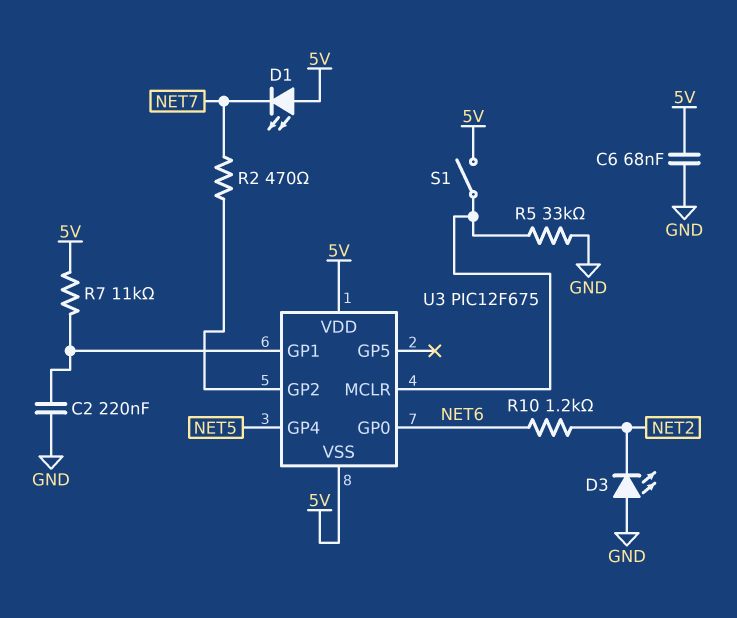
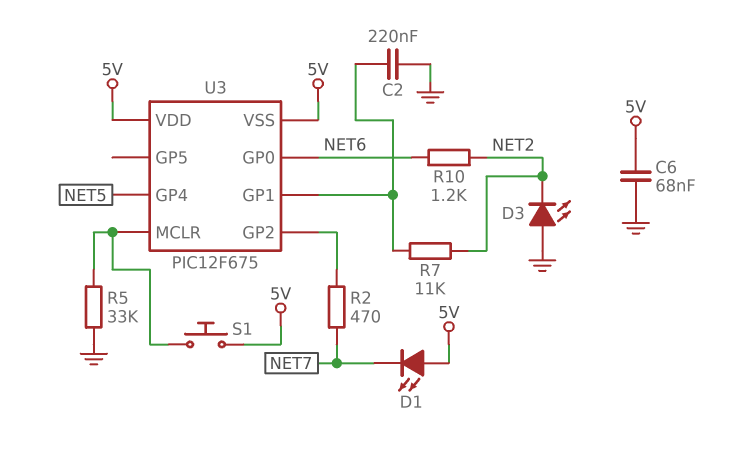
R7: 11k (5V, U3/GP1) -> 11k (NET2, U3/GP1)
S1: switch (5V, U3/MCLR) -> button (5V, U3/MCLR)

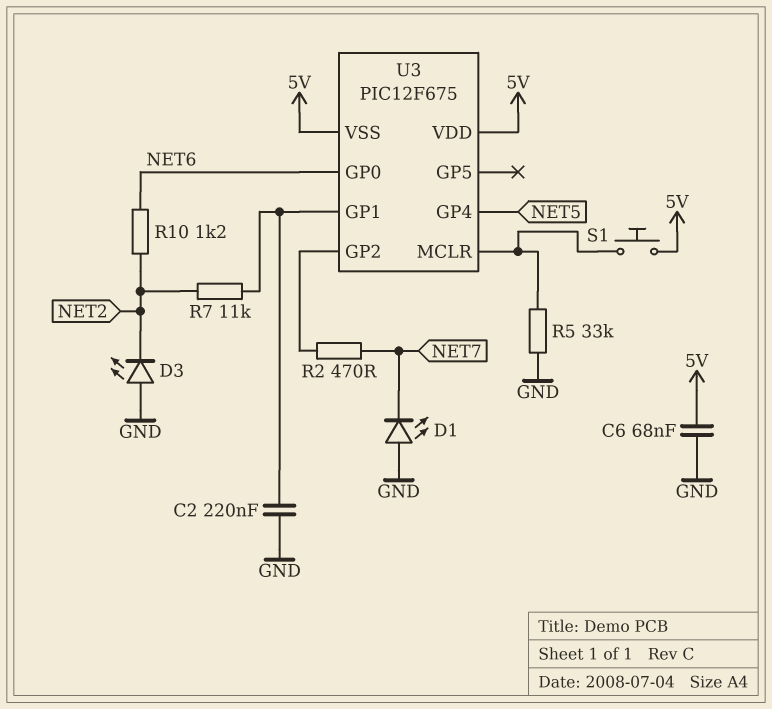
D1: LED (A 5V, K NET7) -> LED (A GND, K NET7)

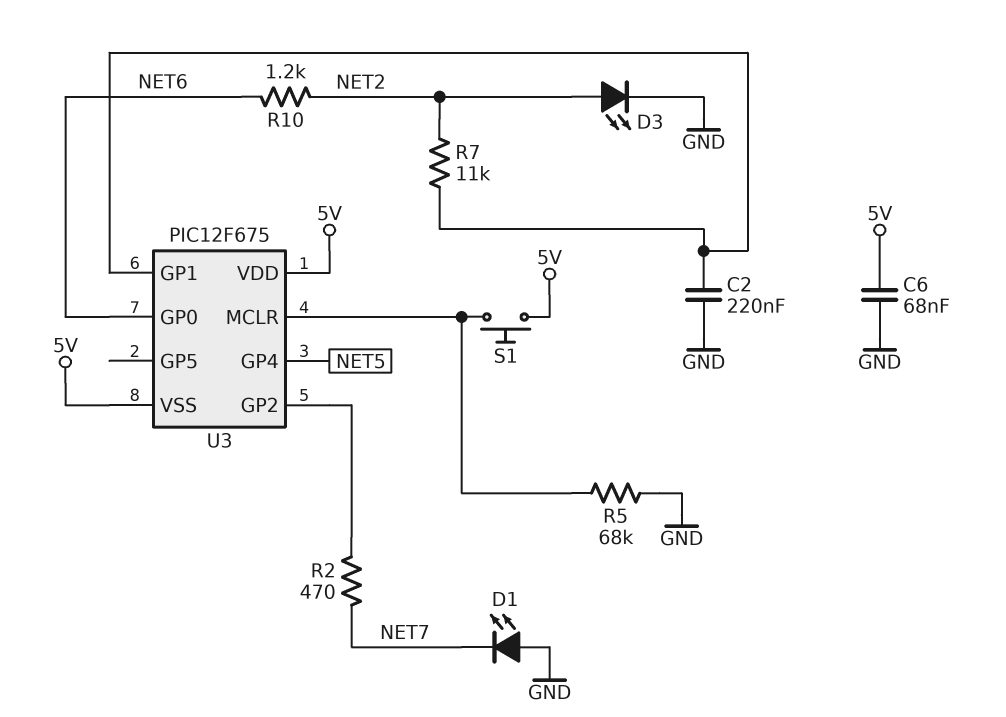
D3: LED (A GND, K NET2) -> LED (A NET2, K GND)
R5: 33k (GND, U3/MCLR) -> 68k (GND, U3/MCLR)

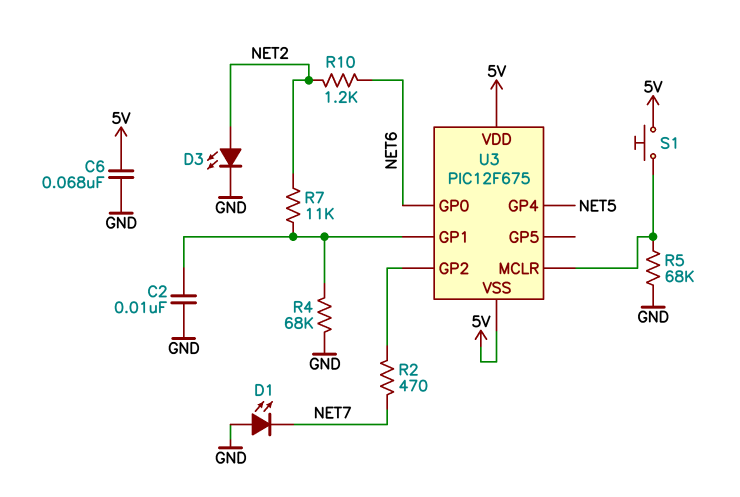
C2: 220nF (GND, U3/GP1) -> 10nF (GND, U3/GP1)
R4: none -> 68k (GND, U3/GP1)

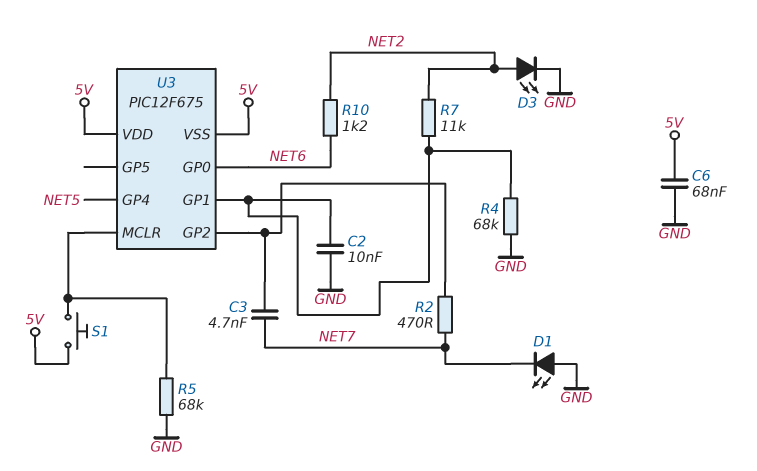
C3: none -> 4.7nF (NET7, U3/GP2)

